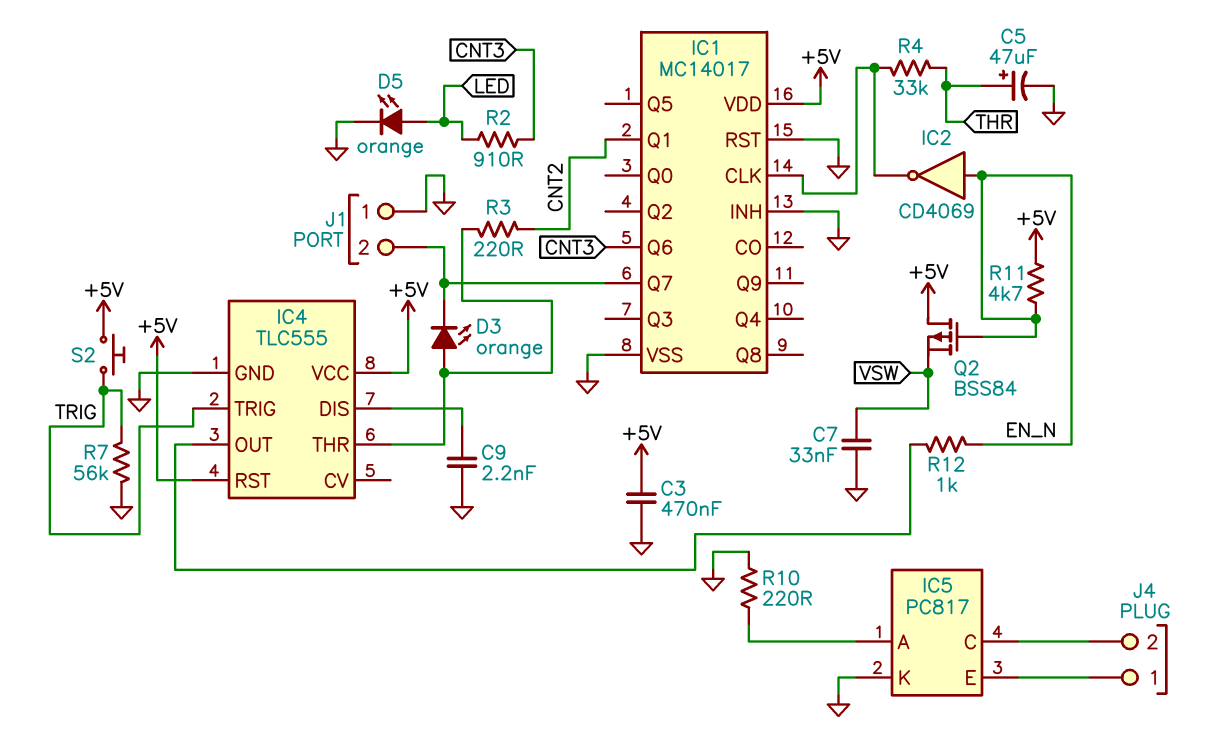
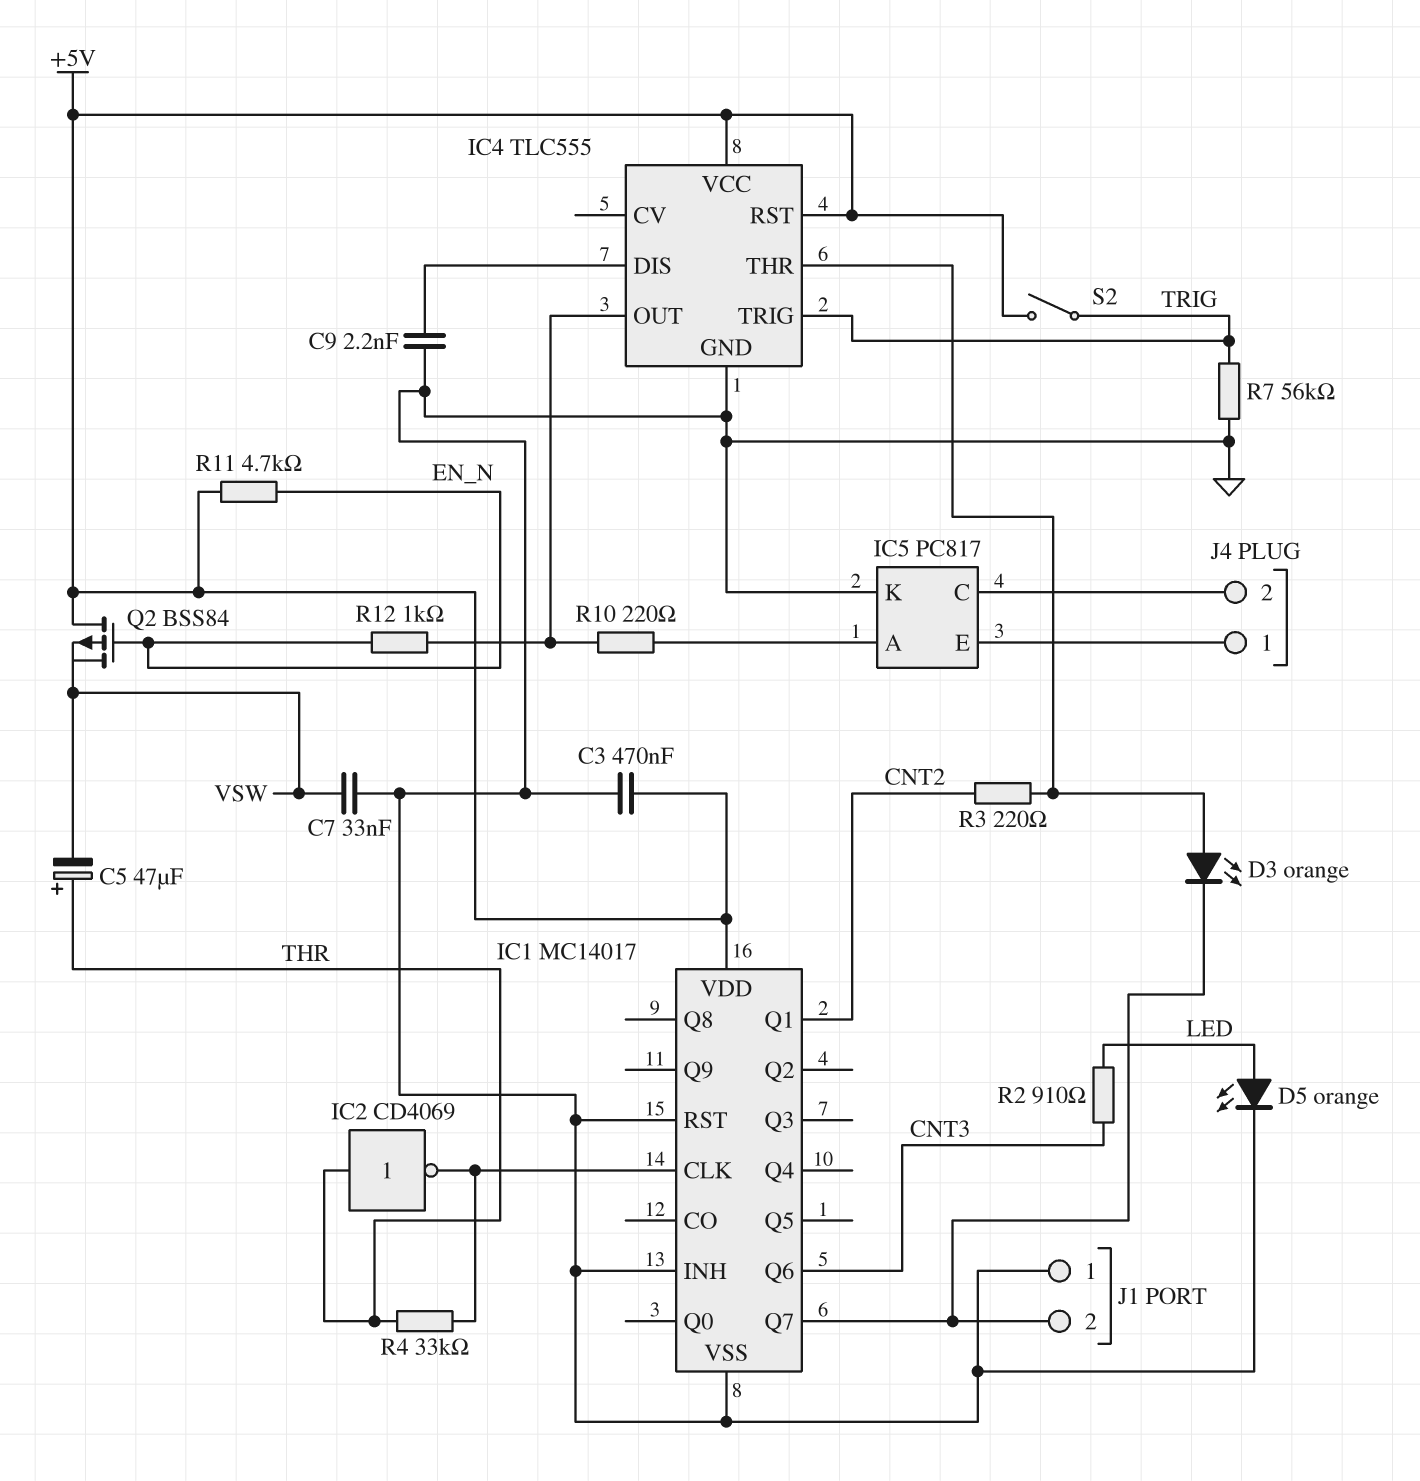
C5: 47uF (plus THR, minus GND) -> 47uF (plus THR, minus VSW)
IC2: NOT CD4069 (in EN_N, out IC1/CLK) -> NOT CD4069 (in THR, out IC1/CLK)
R10: 220 (GND, IC5/A) -> 220 (IC4/OUT, IC5/A)
S2: button (+5V, TRIG) -> switch (+5V, TRIG)

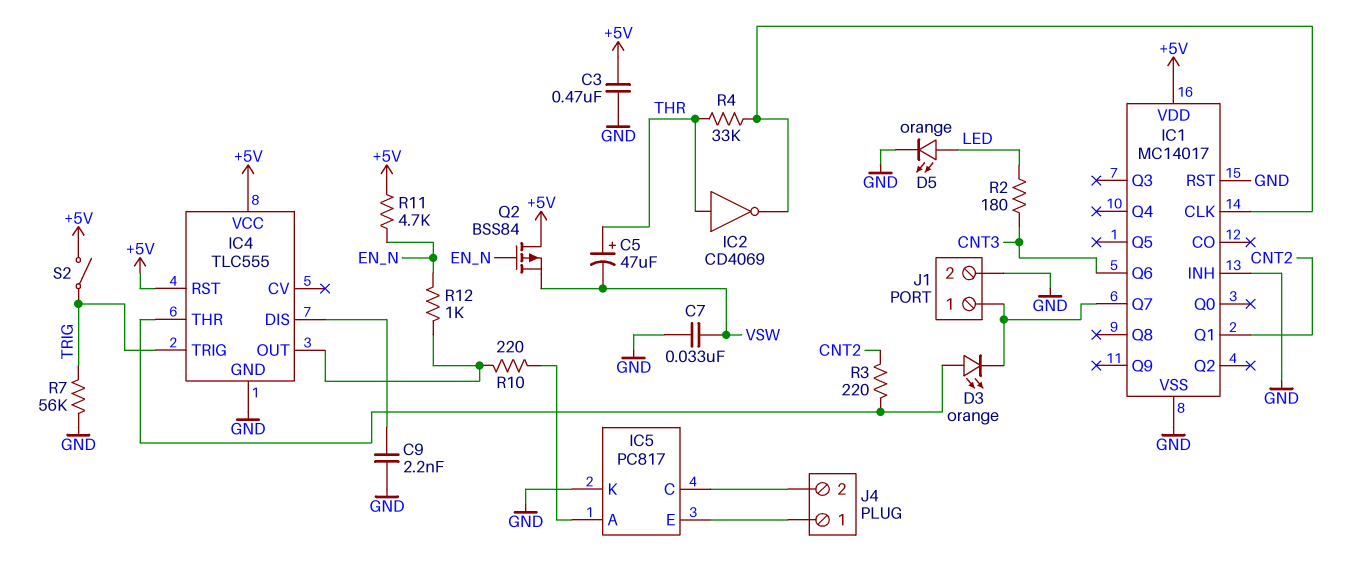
J1 pin 1: GND -> IC1/Q7
J1 pin 2: IC1/Q7 -> GND
R2: 910 (CNT3, LED) -> 180 (CNT3, LED)

